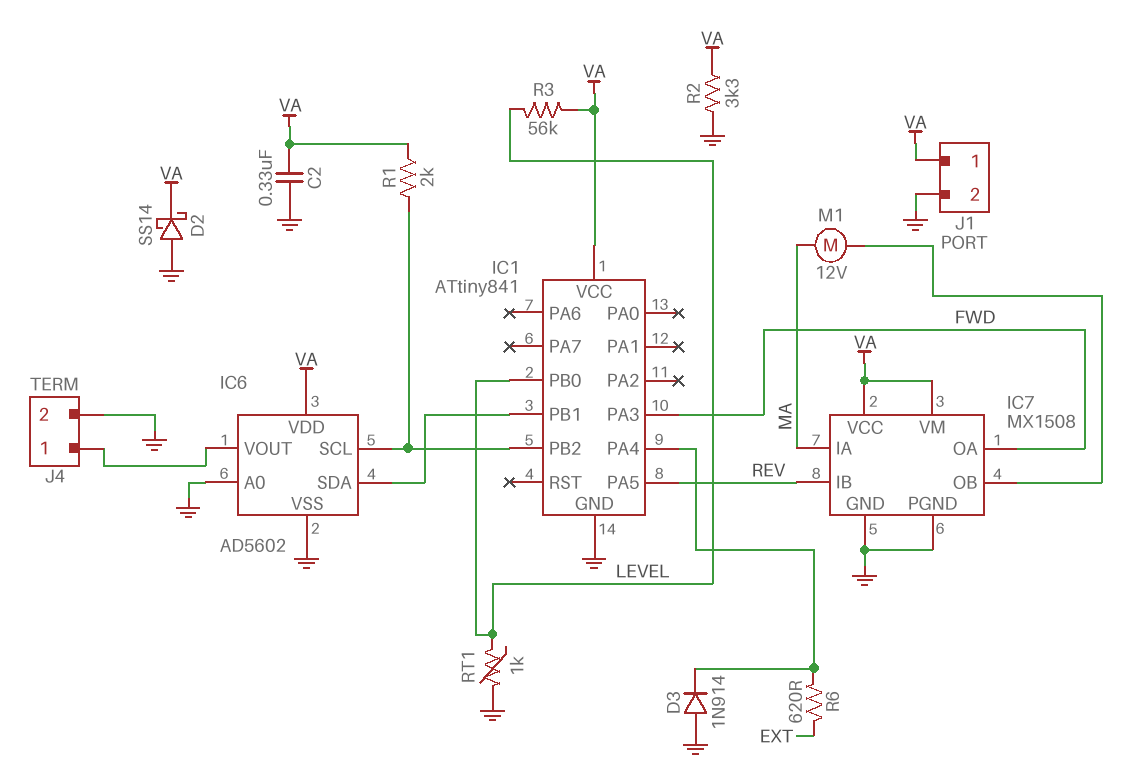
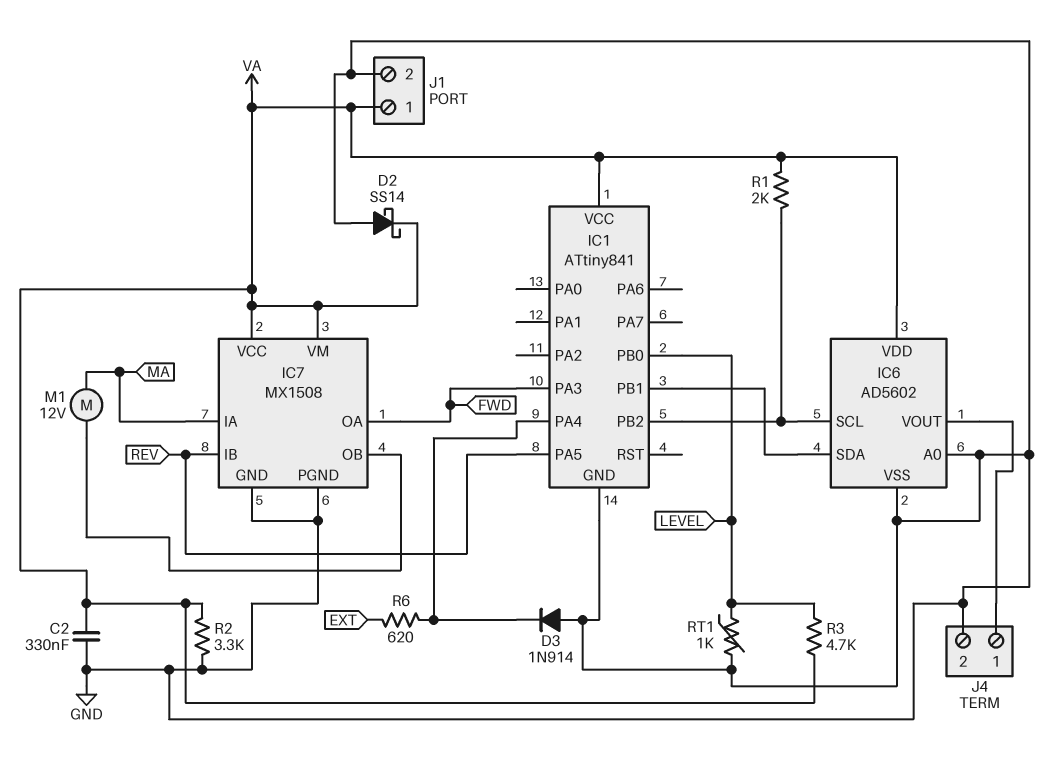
R3: 56k (LEVEL, VA) -> 4.7k (LEVEL, VA)

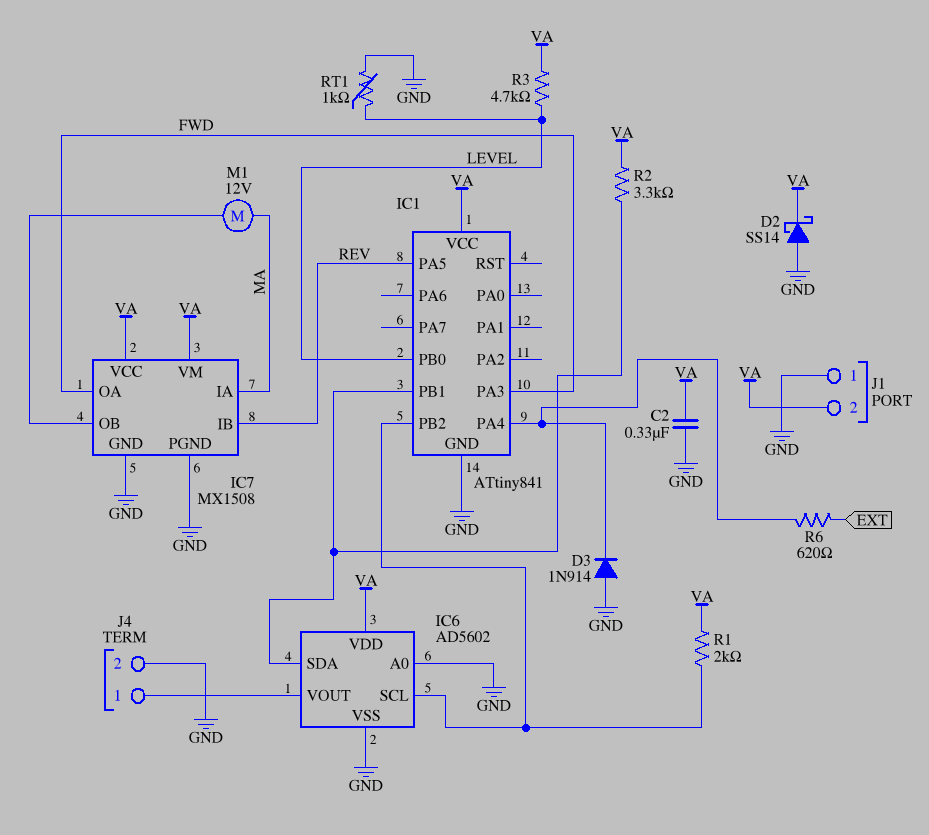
J1 pin 1: VA -> GND
J1 pin 2: GND -> VA
R2: 3.3k (GND, VA) -> 3.3k (IC1/PB1, VA)

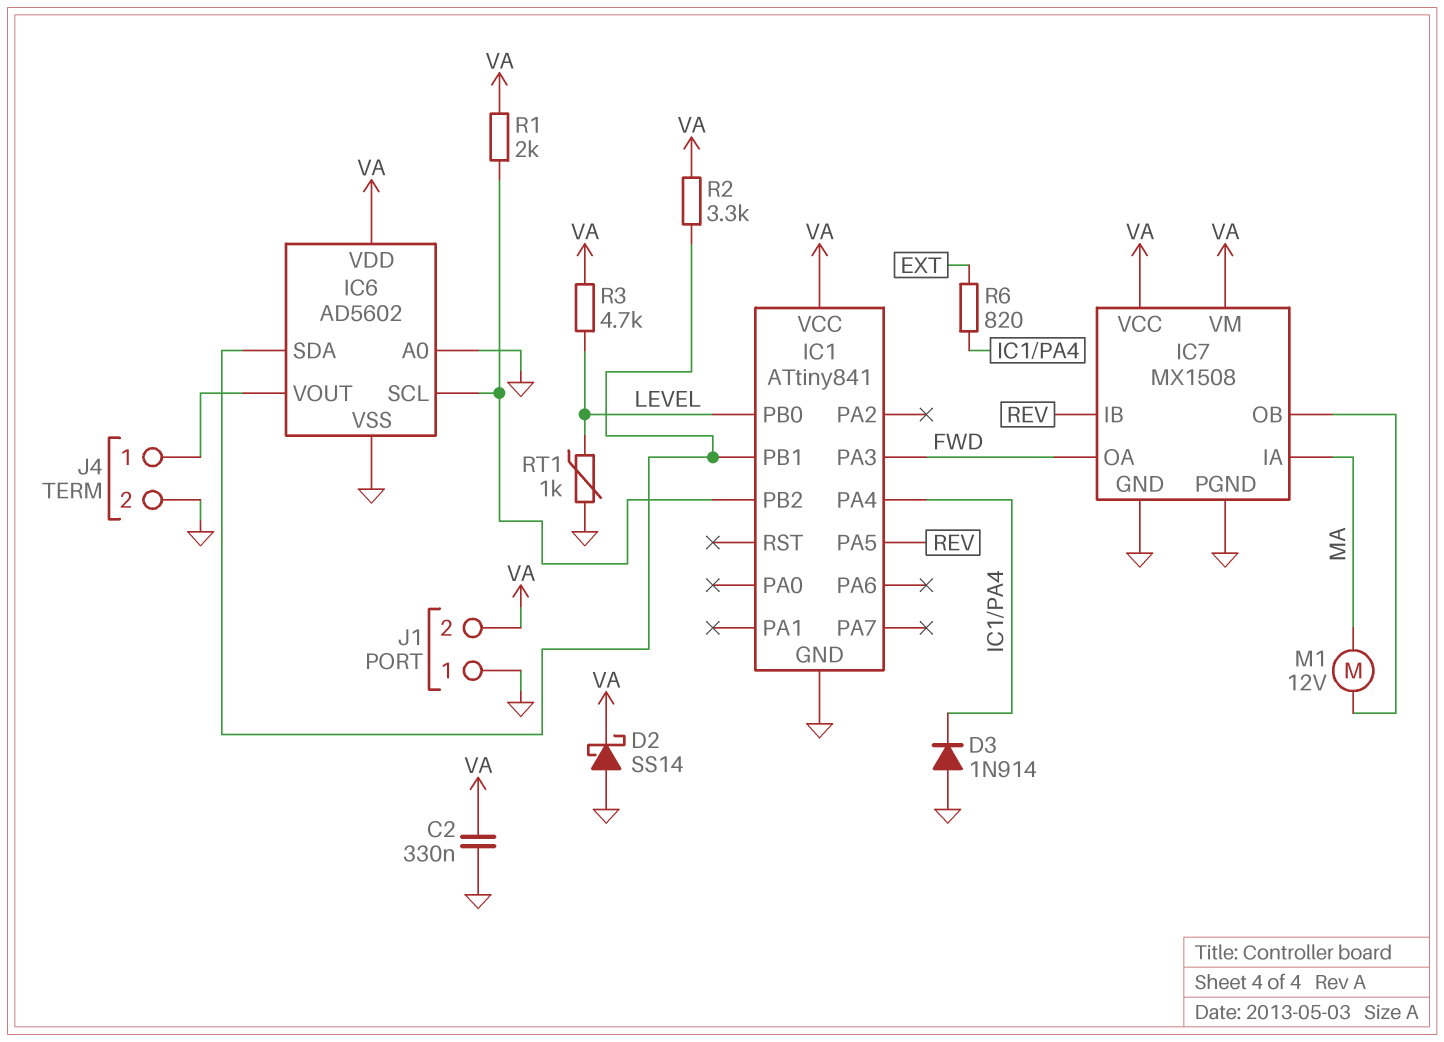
R6: 620 (EXT, IC1/PA4) -> 820 (EXT, IC1/PA4)

